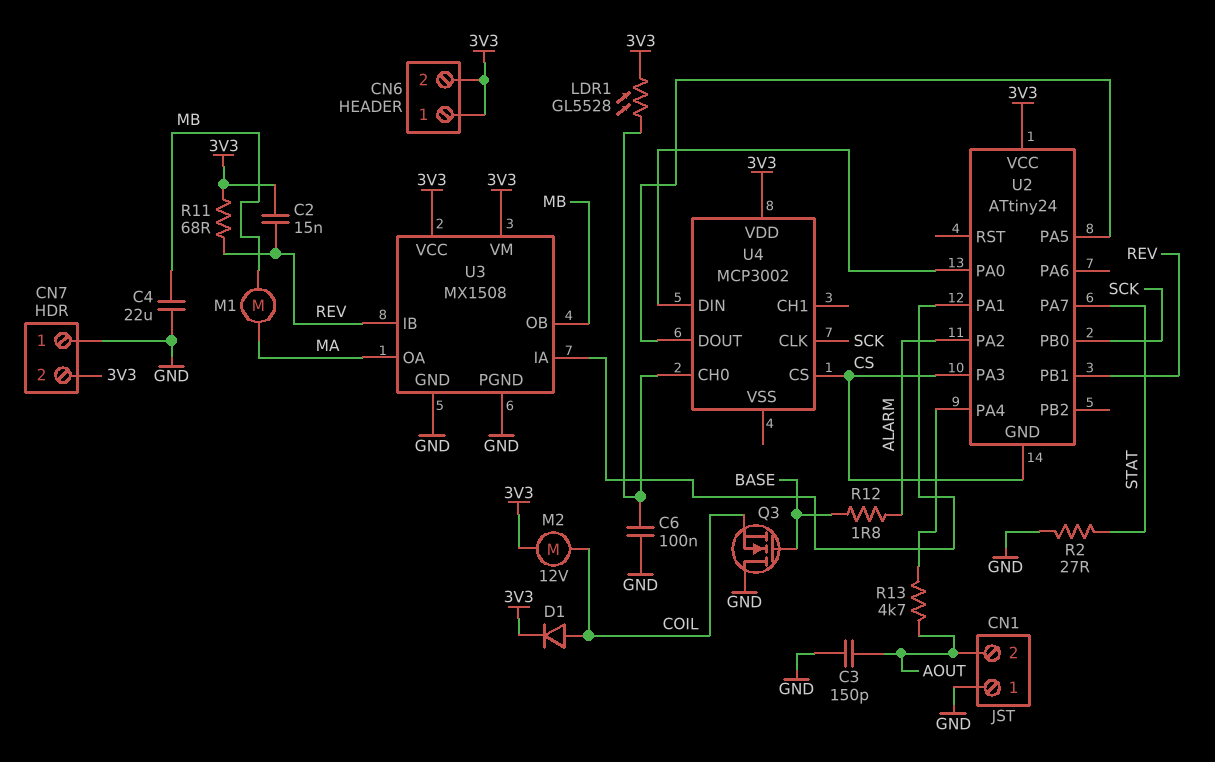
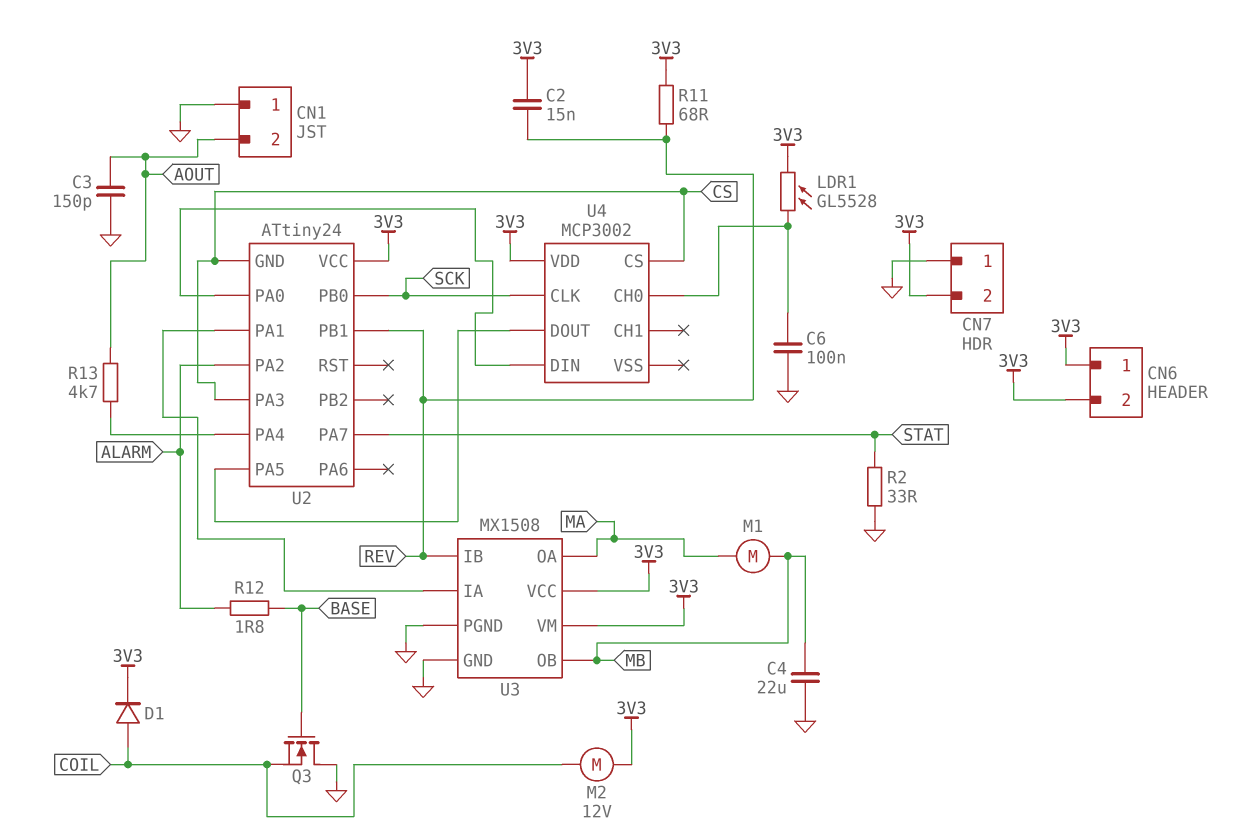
R2: 27 (GND, STAT) -> 33 (GND, STAT)

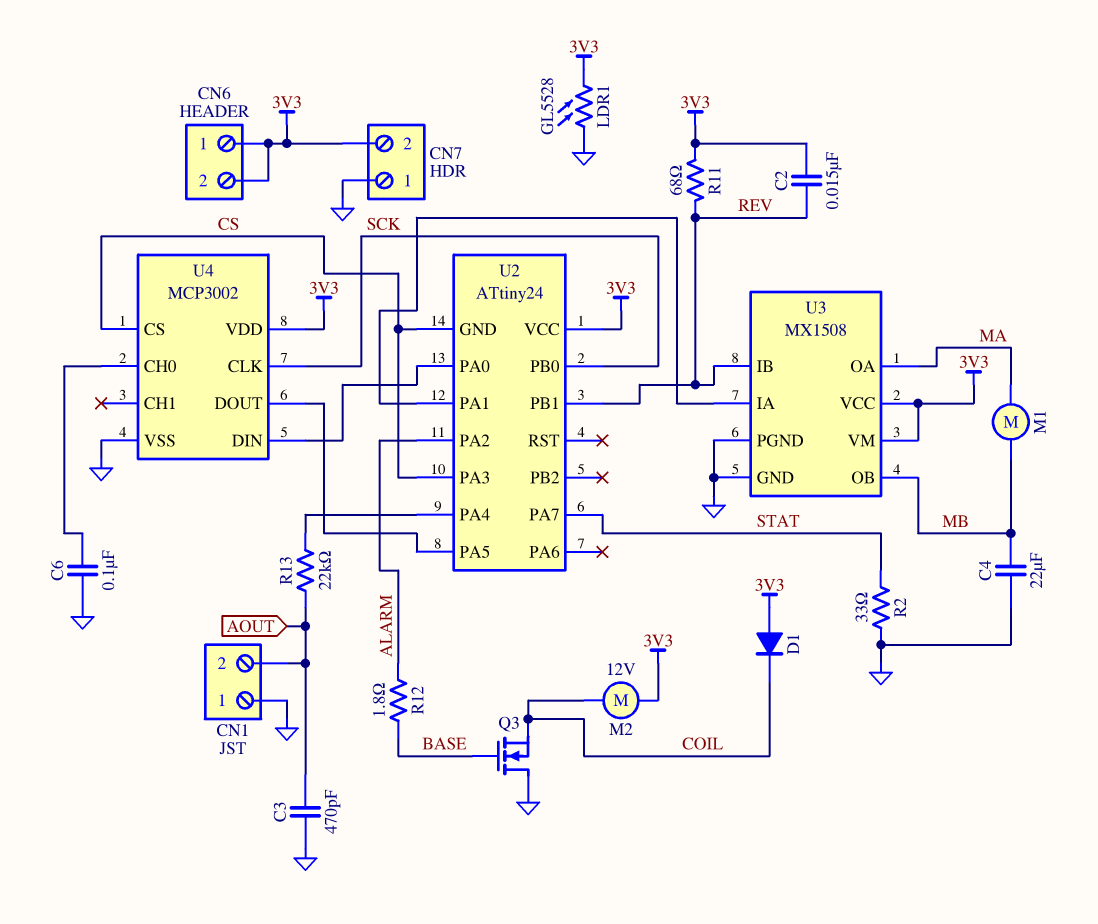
C3: 150pF (AOUT, GND) -> 470pF (AOUT, GND)
D1: diode (A COIL, K 3V3) -> diode (A 3V3, K COIL)
LDR1: GL5528 (3V3, U4/CH0) -> GL5528 (3V3, GND)
R13: 4.7k (AOUT, U2/PA4) -> 22k (AOUT, U2/PA4)
U4 pin VSS: none -> GND

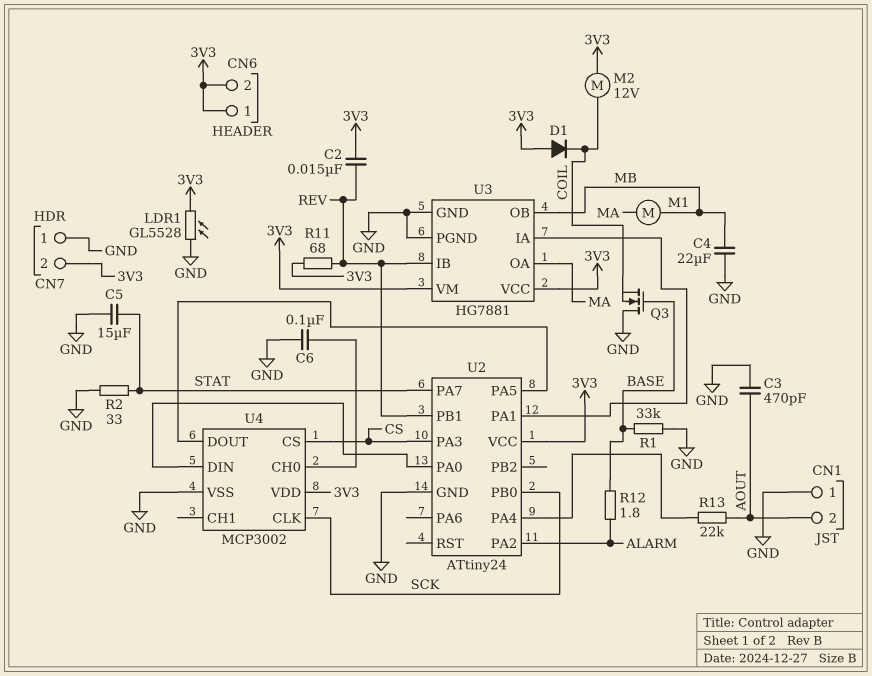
C5: none -> 15uF (GND, STAT)
R1: none -> 33k (BASE, GND)
U2 pin GND: CS -> GND
U3: MX1508 -> HG7881

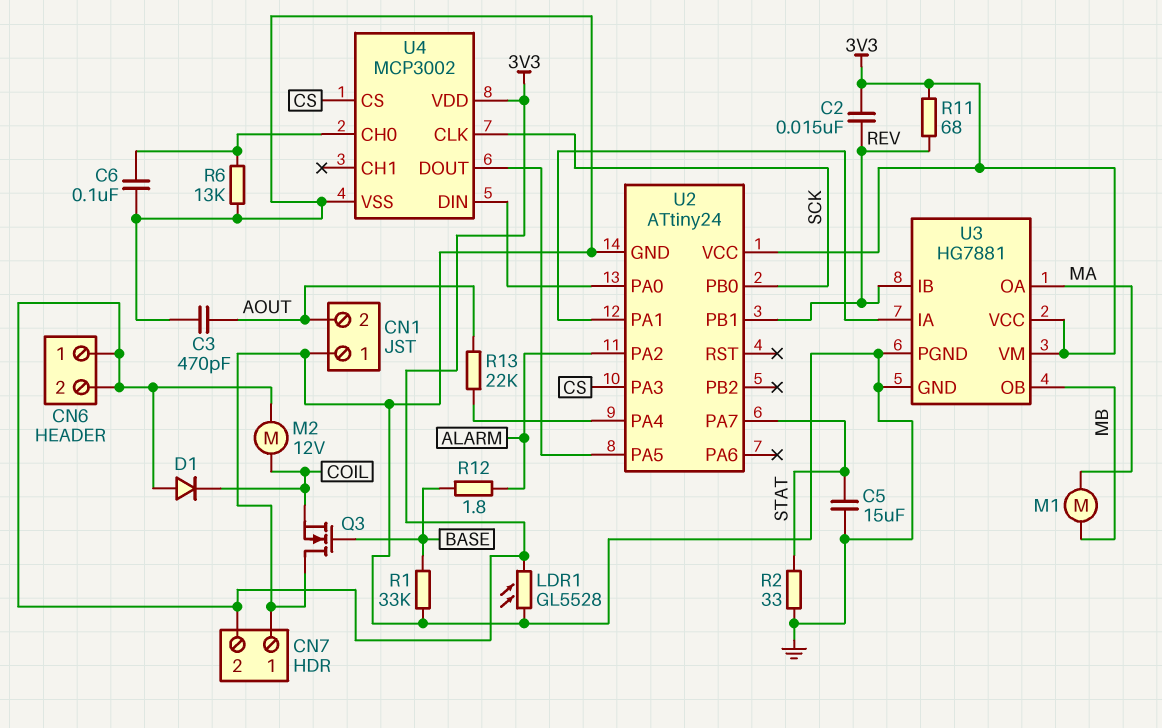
C4: 22uF (GND, MB) -> none
R6: none -> 13k (GND, U4/CH0)

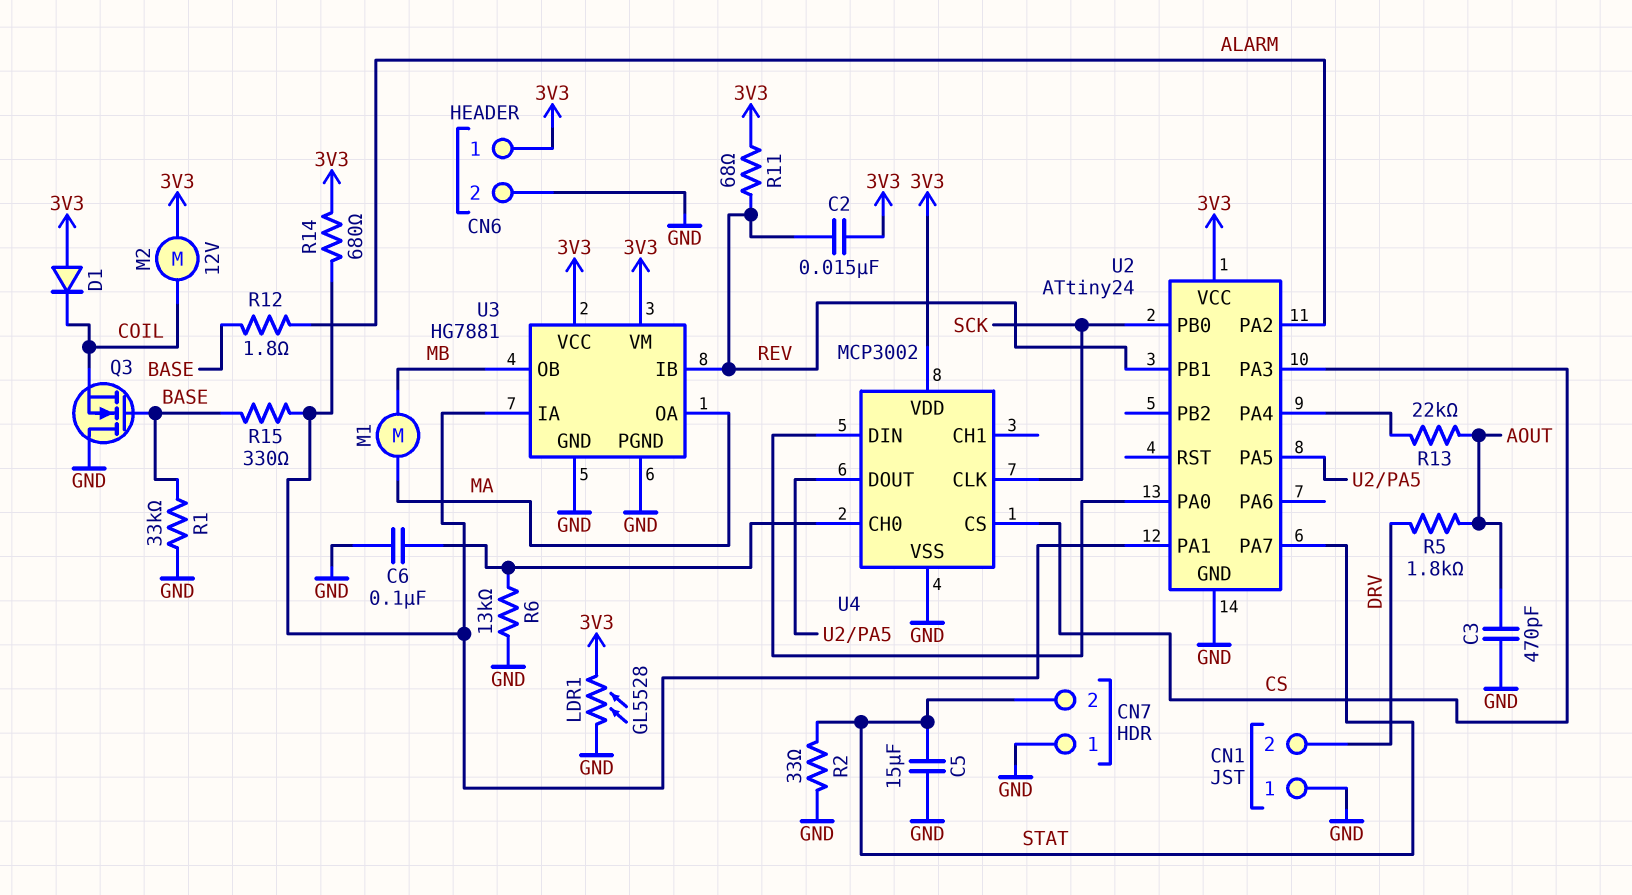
CN1 pin 2: AOUT -> DRV
CN6 pin 2: 3V3 -> GND
CN7 pin 2: 3V3 -> STAT
R5: none -> 1.8k (AOUT, DRV)
R14: none -> 680 (3V3, U2/PA1)
R15: none -> 330 (BASE, U2/PA1)

